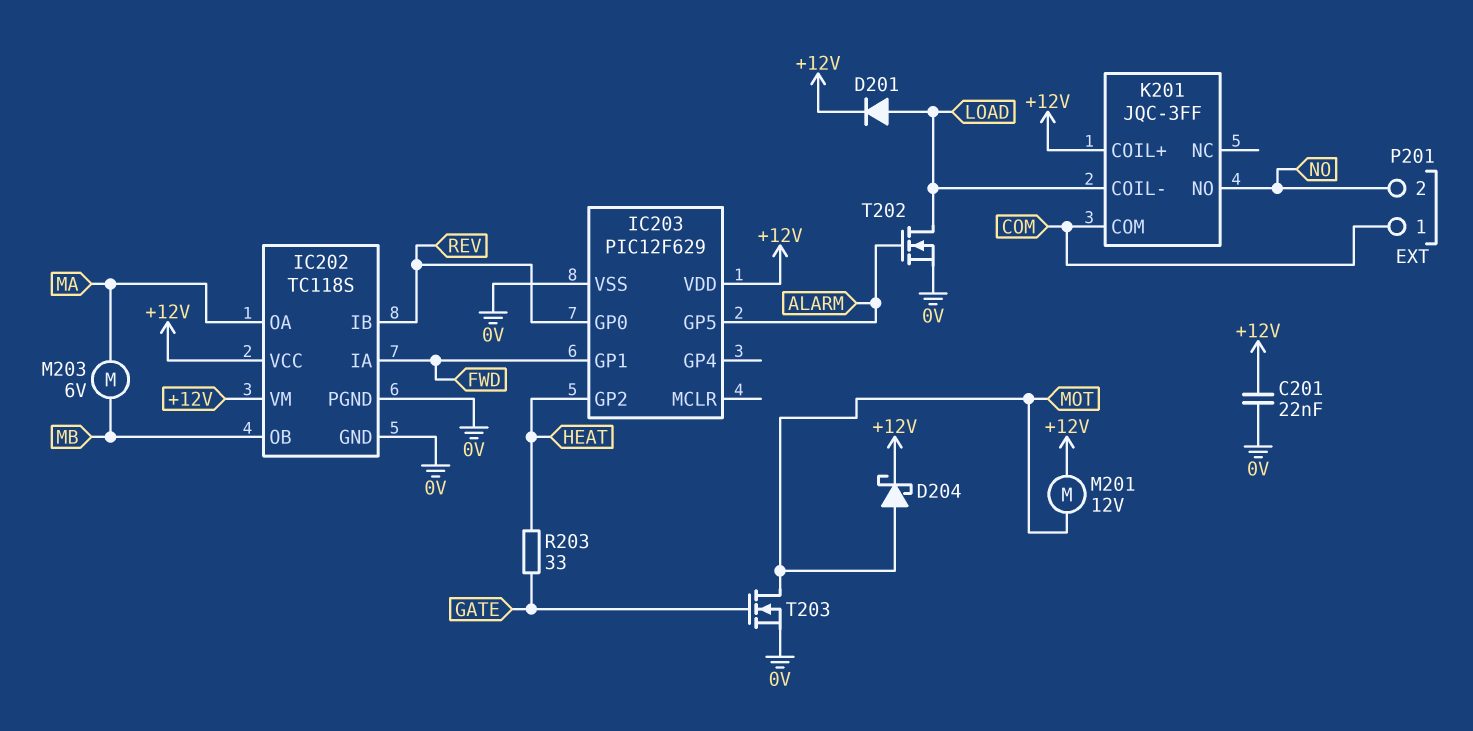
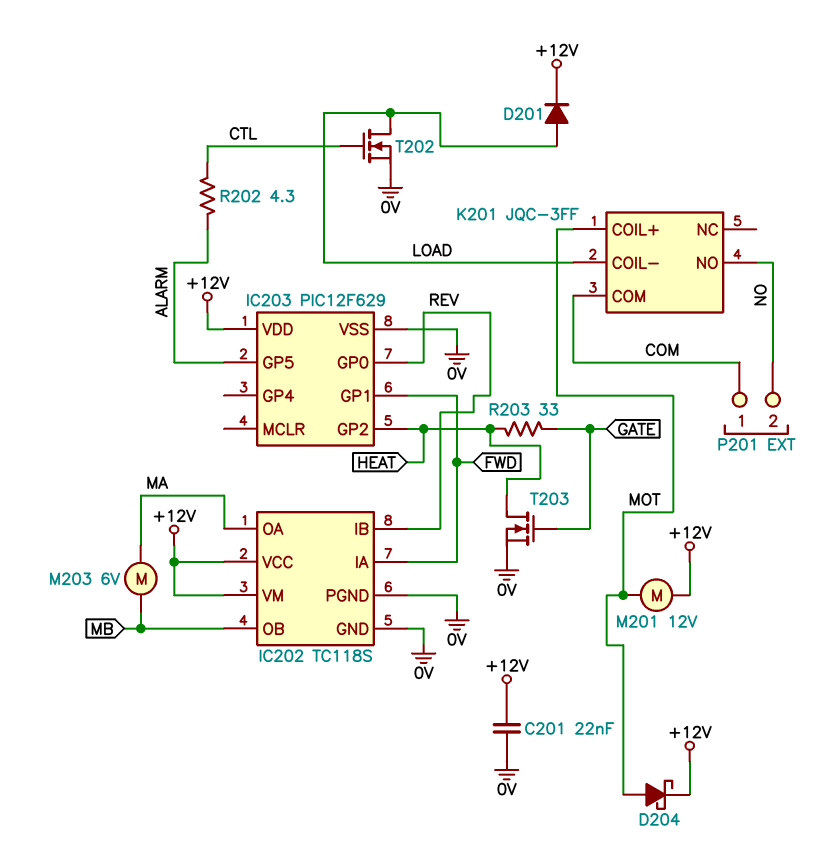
K201 pin COIL+: +12V -> MOT
R202: none -> 4.3 (ALARM, CTL)
T202: NMOS (G ALARM, D LOAD, S 0V) -> NMOS (G CTL, D LOAD, S 0V)
T203: NMOS (G GATE, D MOT, S 0V) -> NMOS (G GATE, D HEAT, S 0V)

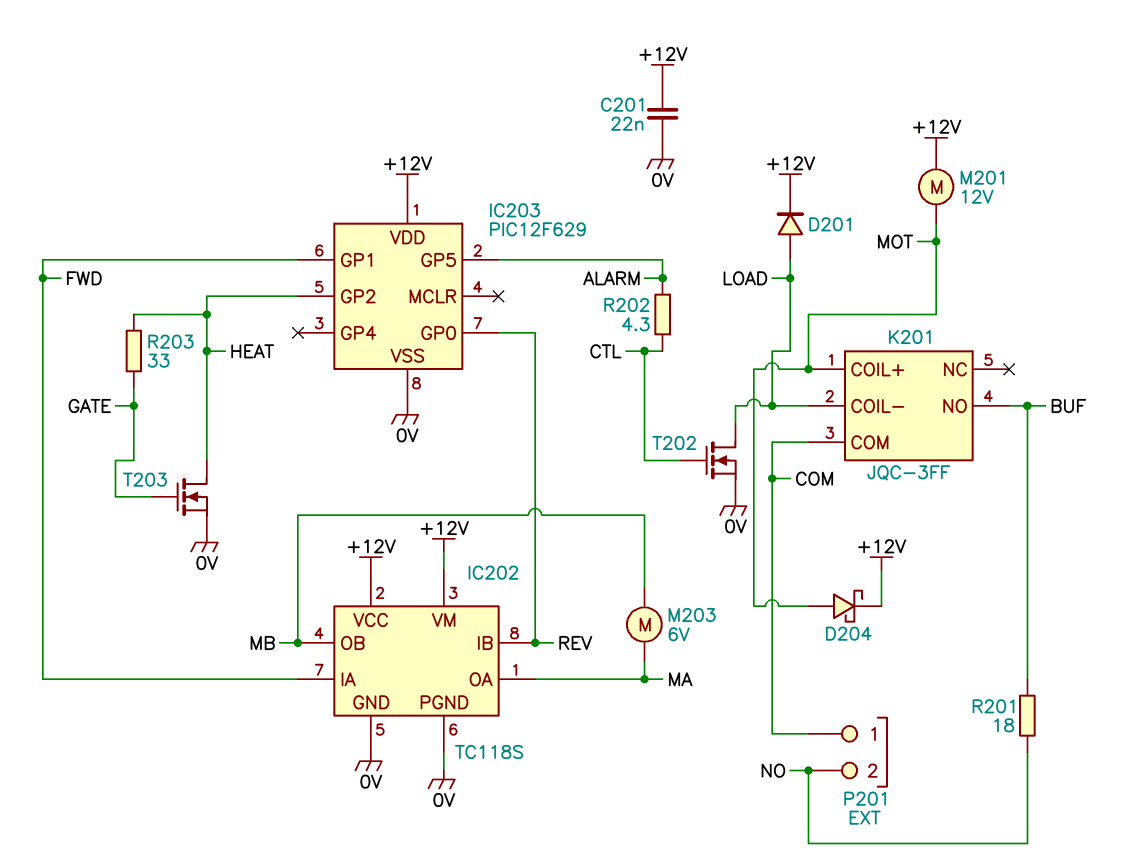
K201 pin NO: NO -> BUF
R201: none -> 18 (BUF, NO)

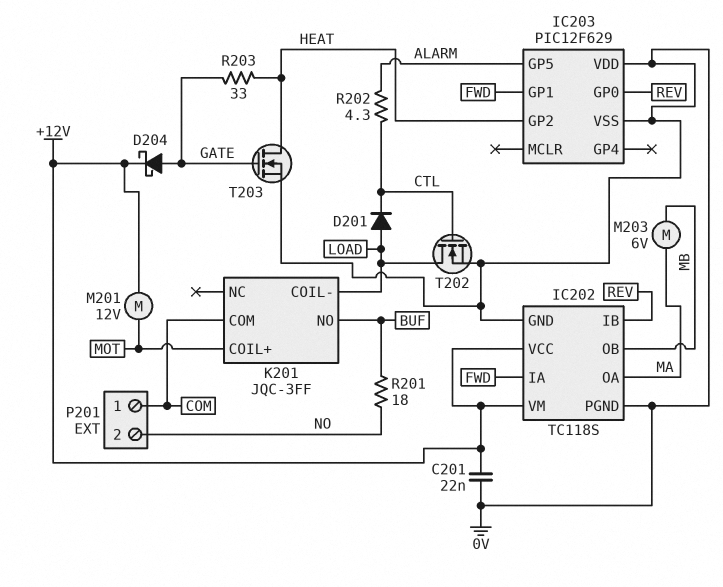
D201: diode (A LOAD, K +12V) -> diode (A LOAD, K CTL)
D204: schottky (A MOT, K +12V) -> schottky (A GATE, K +12V)
IC203 pin VDD: +12V -> 0V

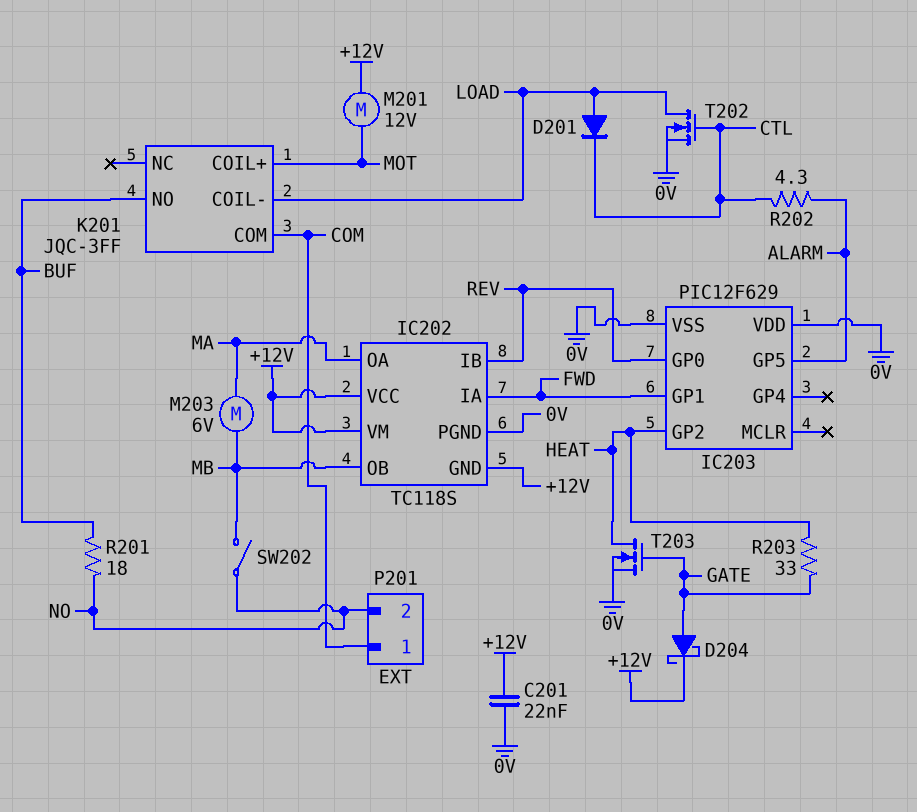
IC202 pin GND: 0V -> +12V
SW202: none -> switch (MB, NO)

